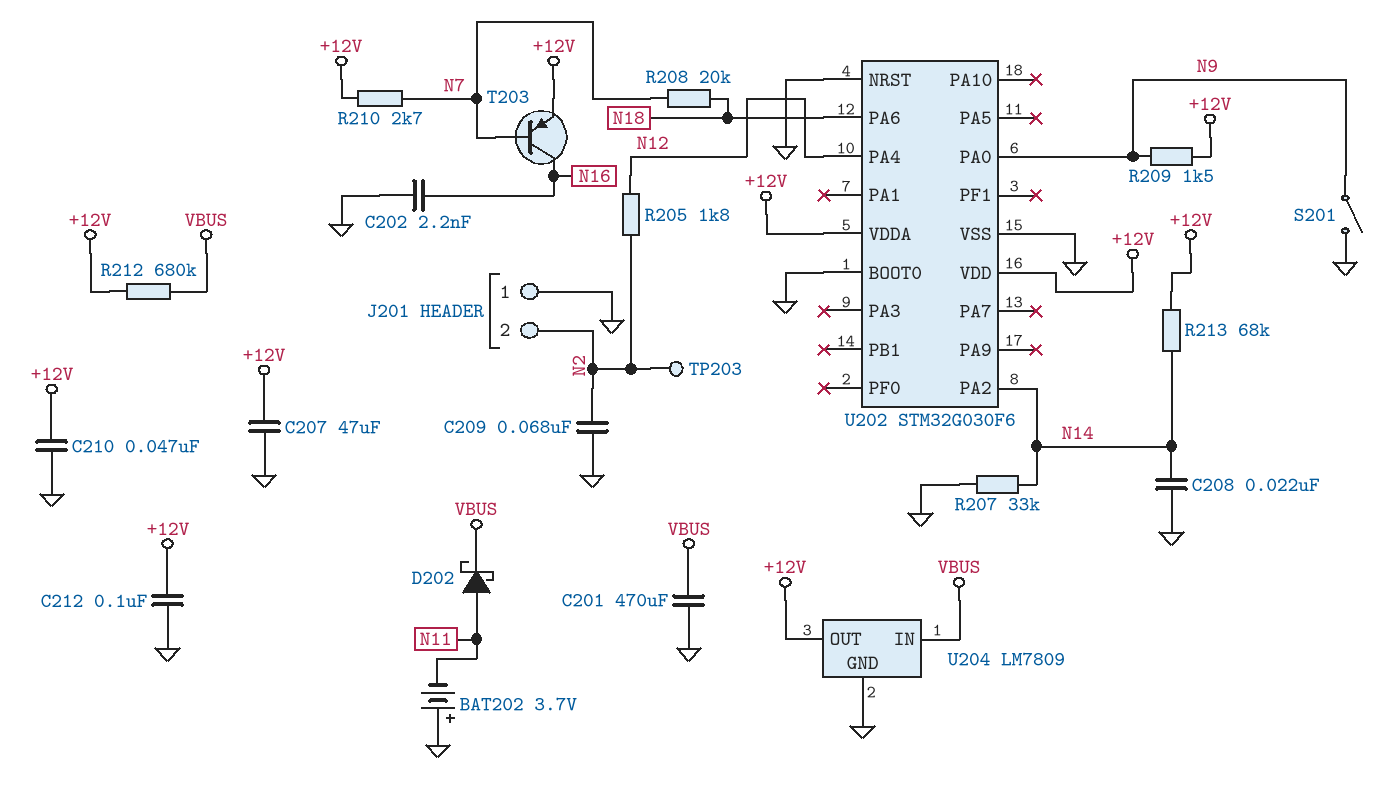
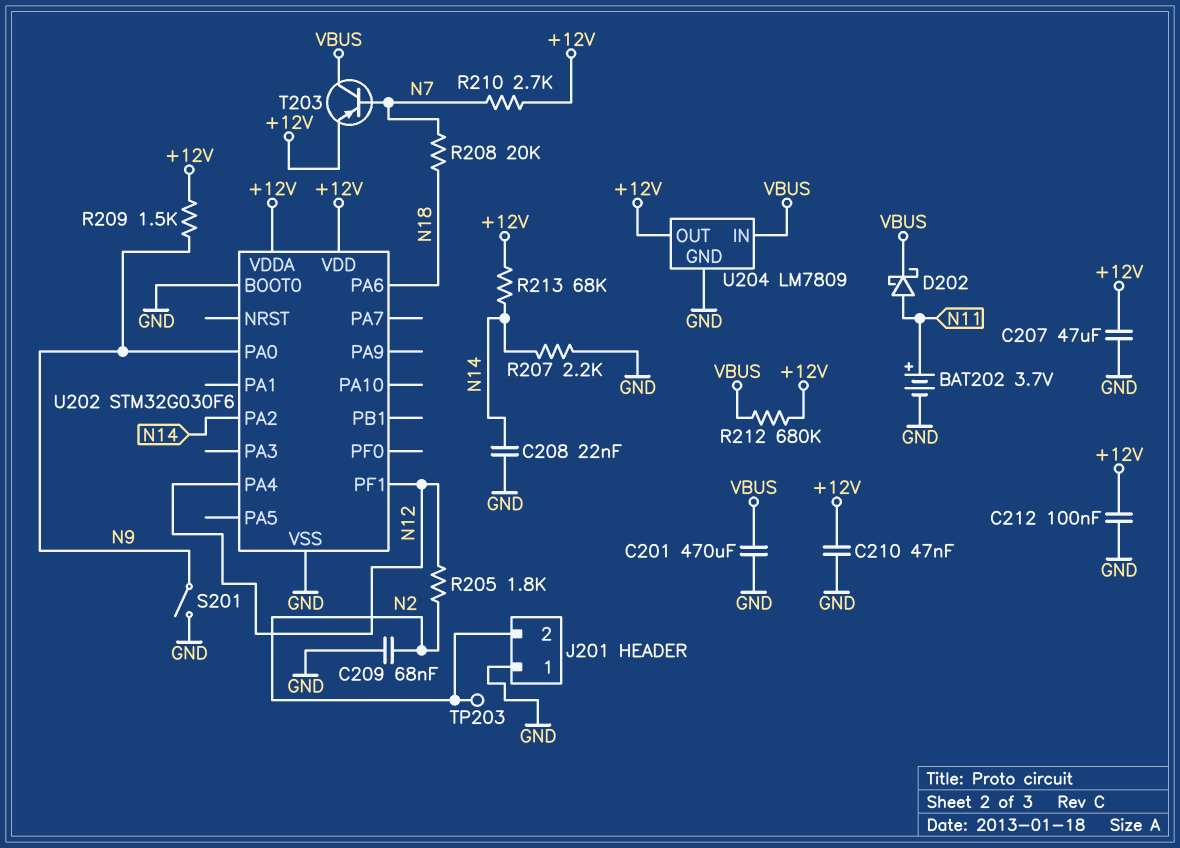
BAT202: 3.7V (plus GND, minus N11) -> 3.7V (plus N11, minus GND)
C202: 2.2nF (GND, N16) -> none
R207: 33k (GND, N14) -> 2.2k (GND, N14)
T203: PNP (B N7, C N16, E +12V) -> PNP (B N7, C VBUS, E +12V)
U202 pin NRST: GND -> none
U202 pin PF1: none -> N12

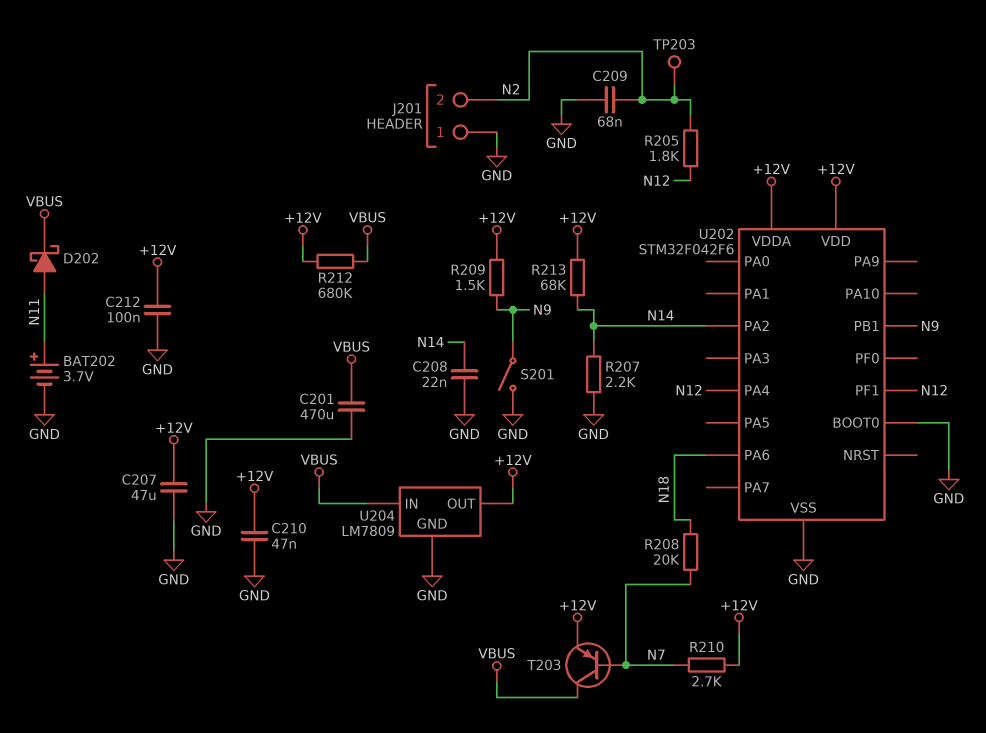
U202: STM32G030F6 -> STM32F042F6
U202 pin PA0: N9 -> none
U202 pin PB1: none -> N9

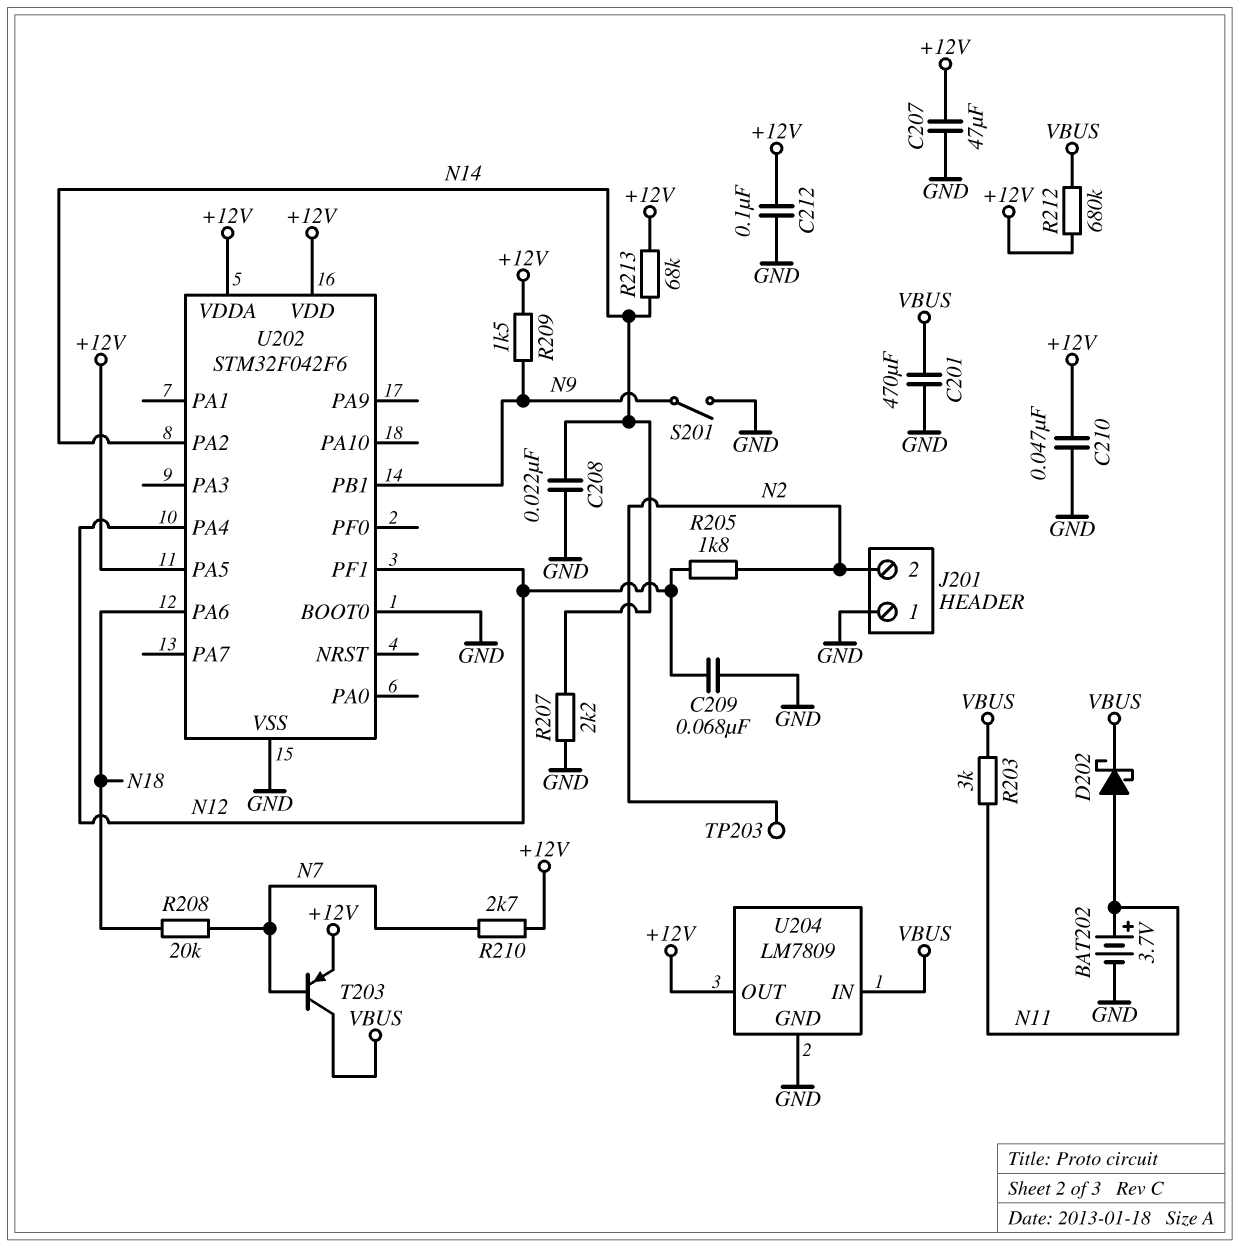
C209: 68nF (GND, N2) -> 68nF (GND, N12)
R203: none -> 3k (N11, VBUS)
U202 pin PA5: none -> +12V

